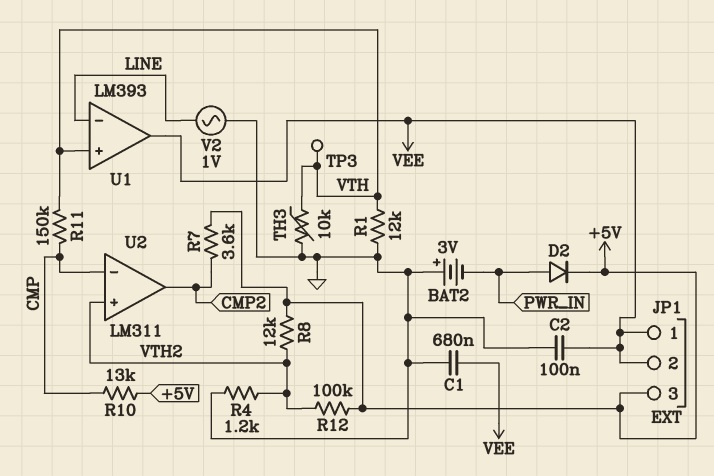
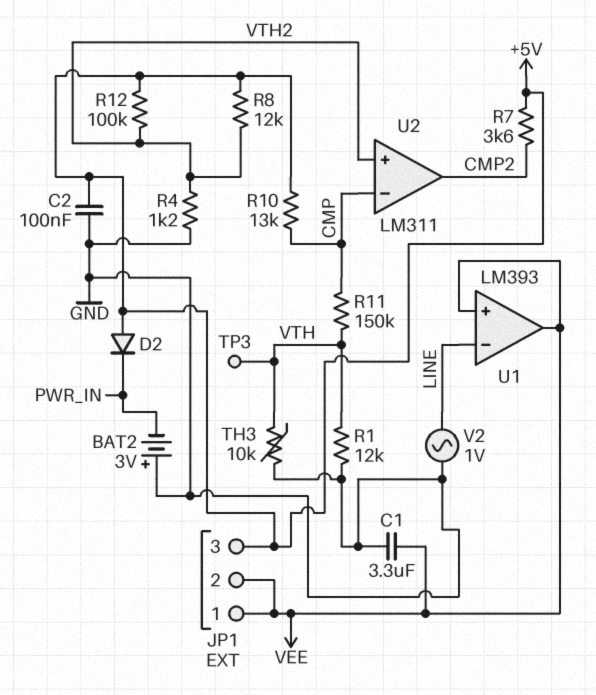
C1: 680nF (GND, VEE) -> 3.3uF (GND, VEE)
C2: 100nF (GND, VEE) -> 100nF (+5V, GND)
D2: diode (A PWR_IN, K +5V) -> diode (A +5V, K PWR_IN)
U1 pin in+: VTH -> VEE

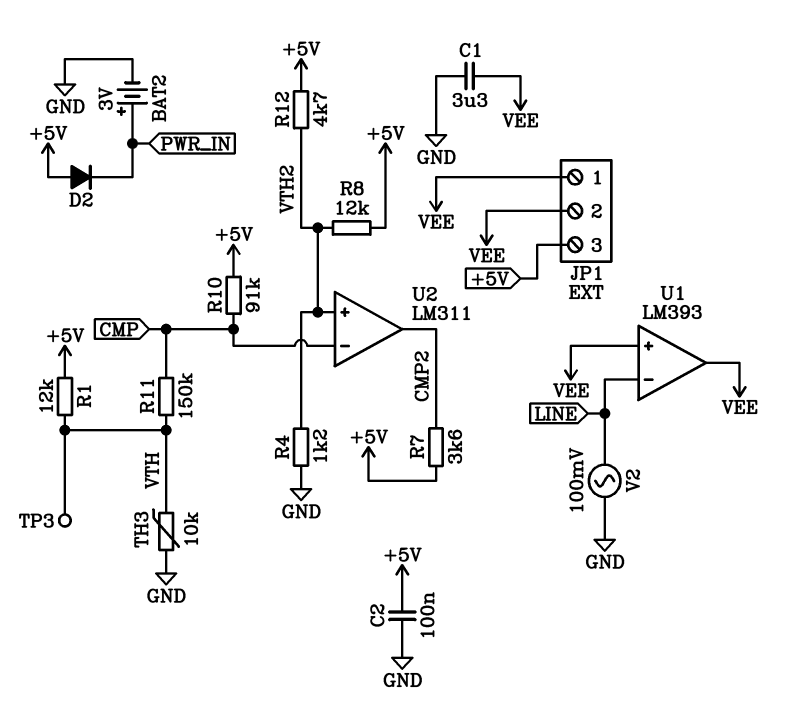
BAT2: 3V (plus GND, minus PWR_IN) -> 3V (plus PWR_IN, minus GND)
R1: 12k (GND, VTH) -> 12k (+5V, VTH)
R10: 13k (+5V, CMP) -> 91k (+5V, CMP)
R12: 100k (+5V, VTH2) -> 4.7k (+5V, VTH2)
V2: AC 1V (GND, LINE) -> AC 100mV (GND, LINE)

